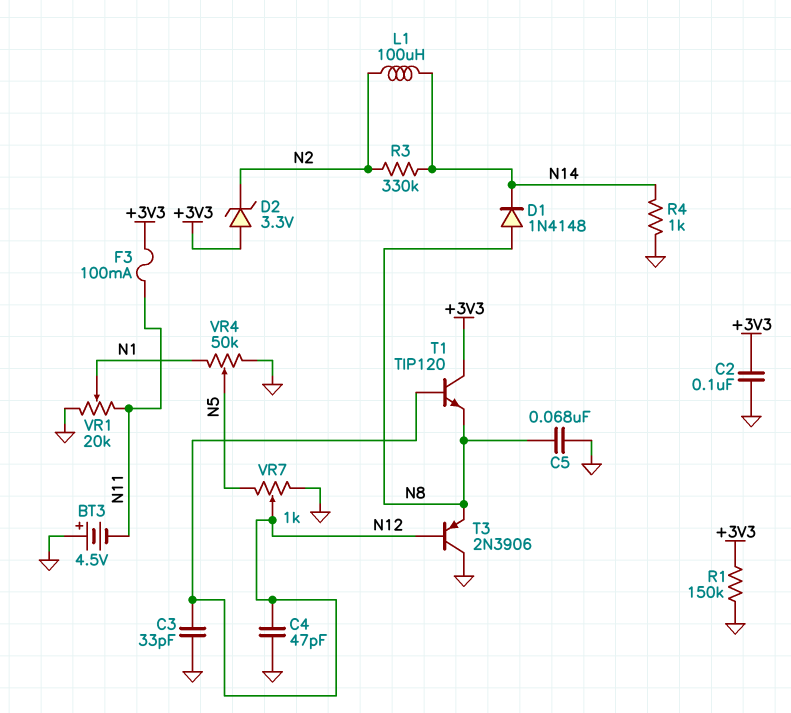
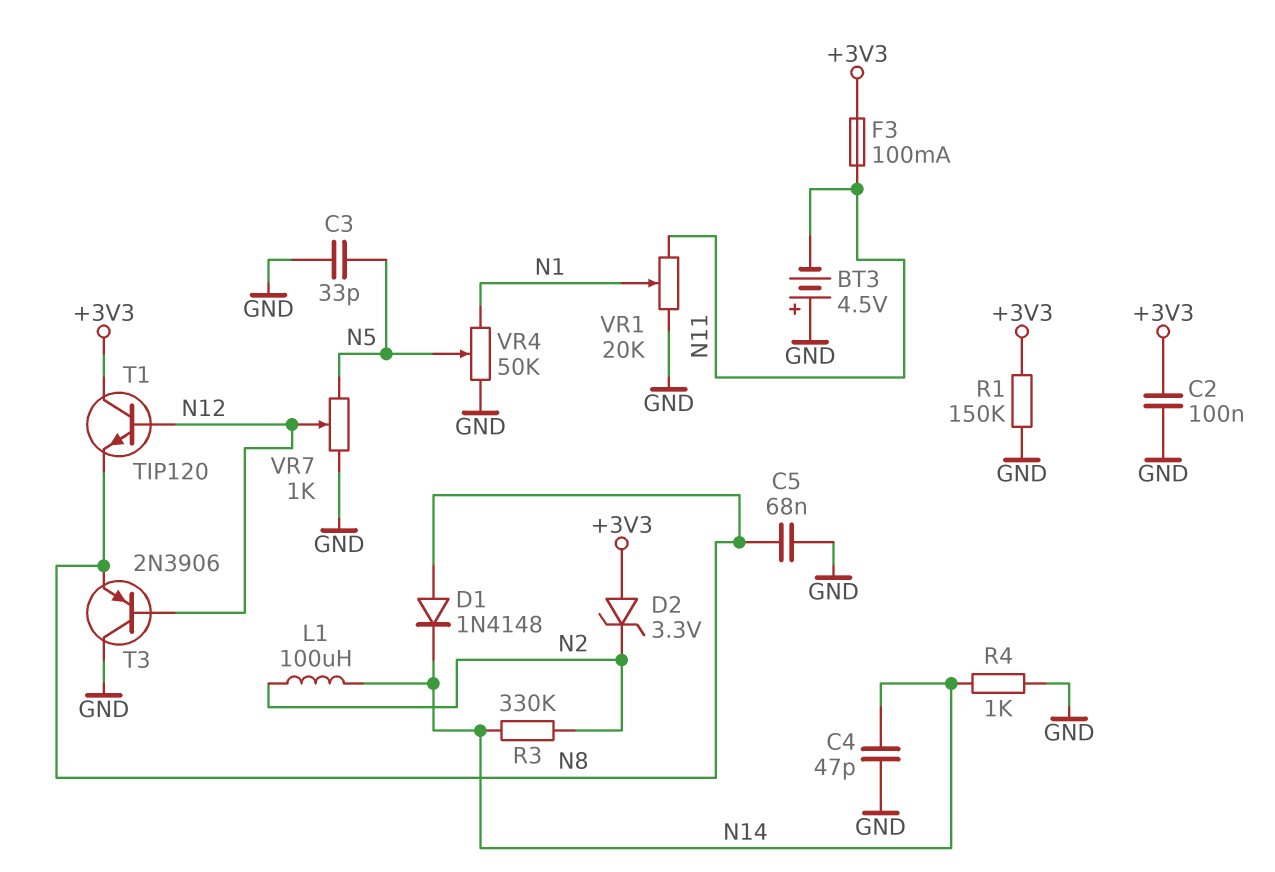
C3: 33pF (GND, N12) -> 33pF (GND, N5)
C4: 47pF (GND, N12) -> 47pF (GND, N14)

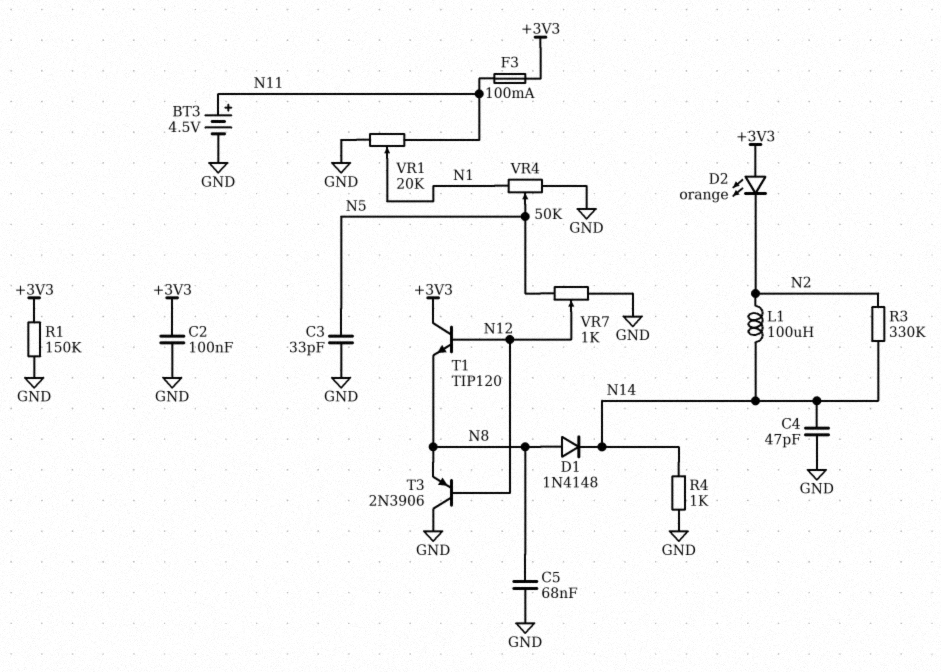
BT3: 4.5V (plus GND, minus N11) -> 4.5V (plus N11, minus GND)
D2: zener 3.3V (A +3V3, K N2) -> LED orange (A +3V3, K N2)

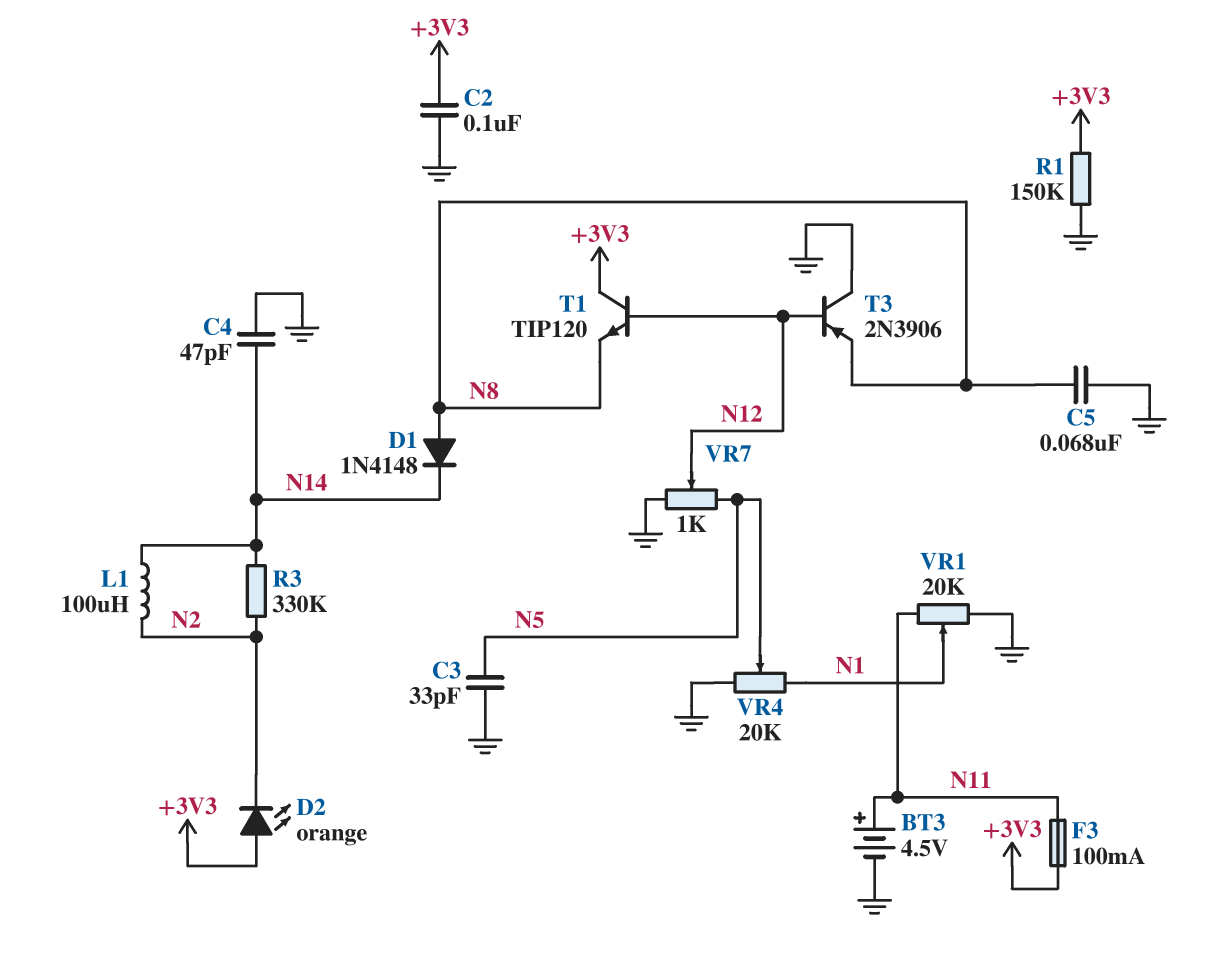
R4: 1k (GND, N14) -> none
VR4: 50k (GND, N1, wiper N5) -> 20k (GND, N1, wiper N5)

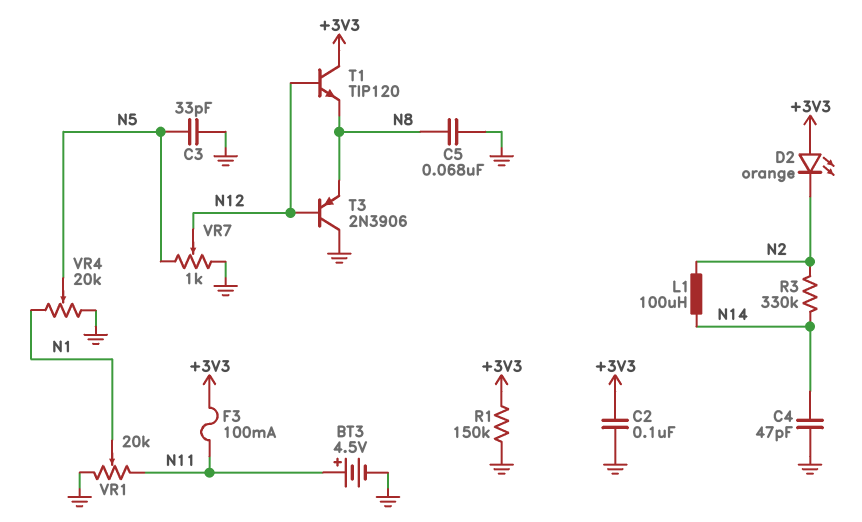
D1: diode 1N4148 (A N8, K N14) -> none

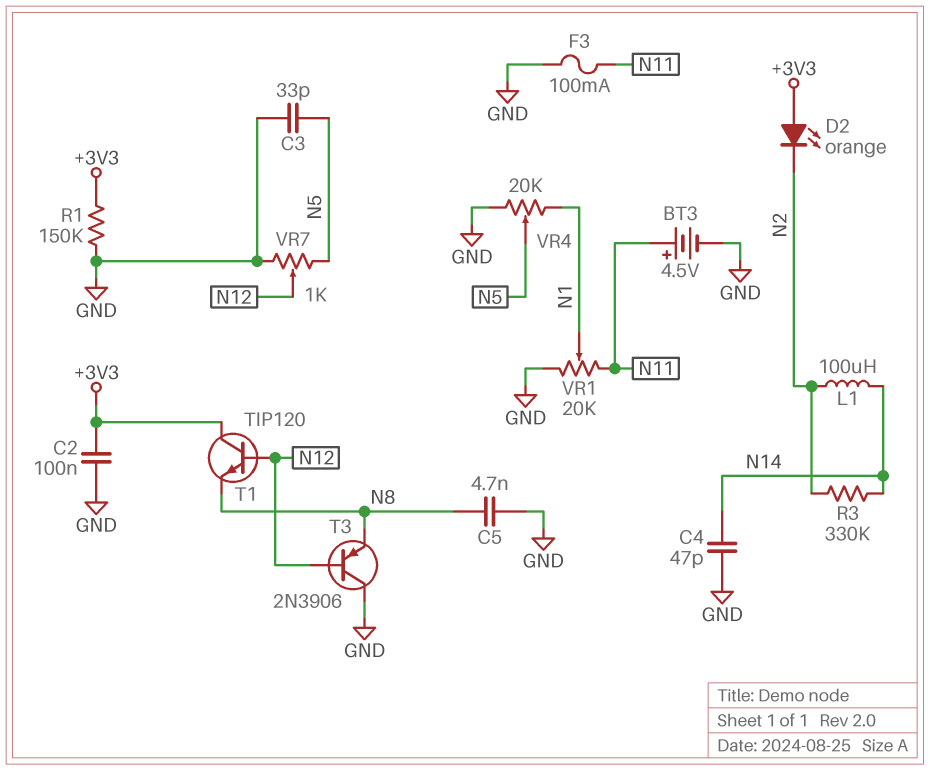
C5: 68nF (GND, N8) -> 4.7nF (GND, N8)
F3: 100mA (+3V3, N11) -> 100mA (GND, N11)

